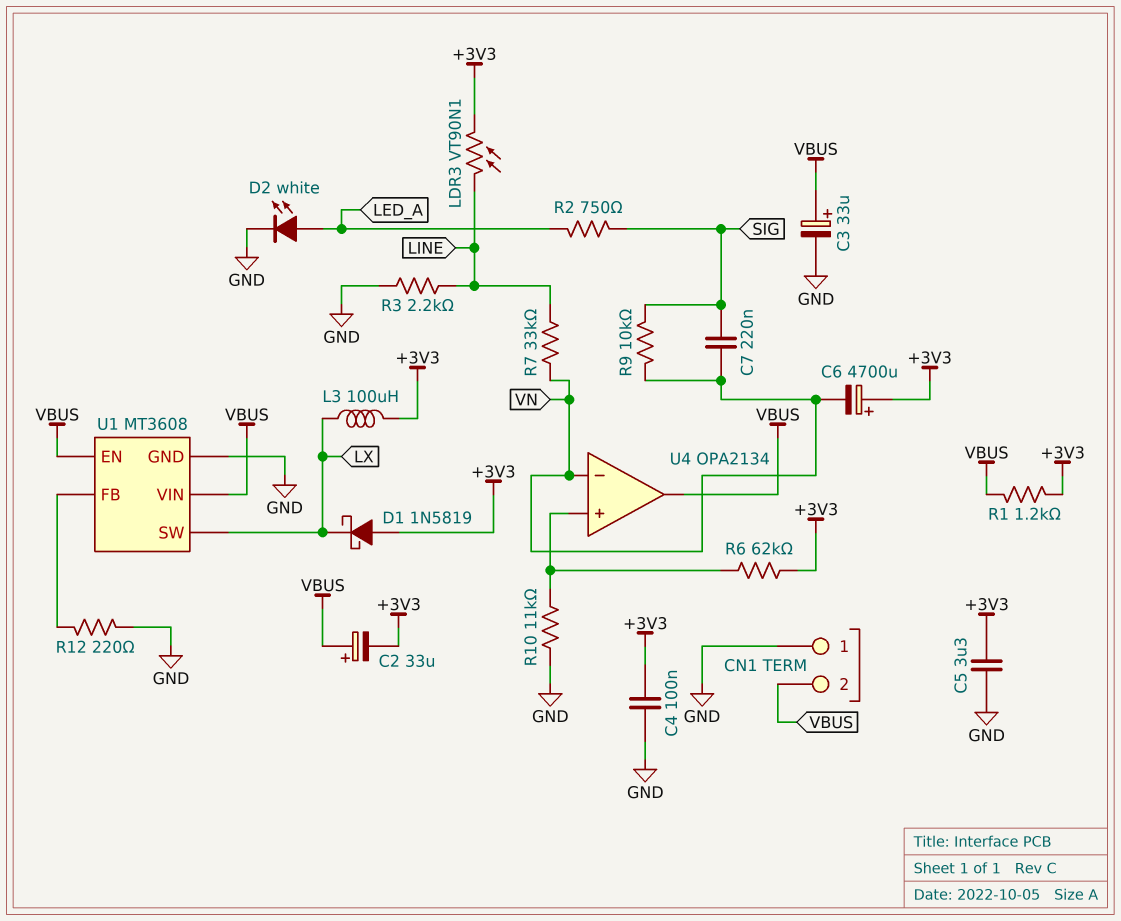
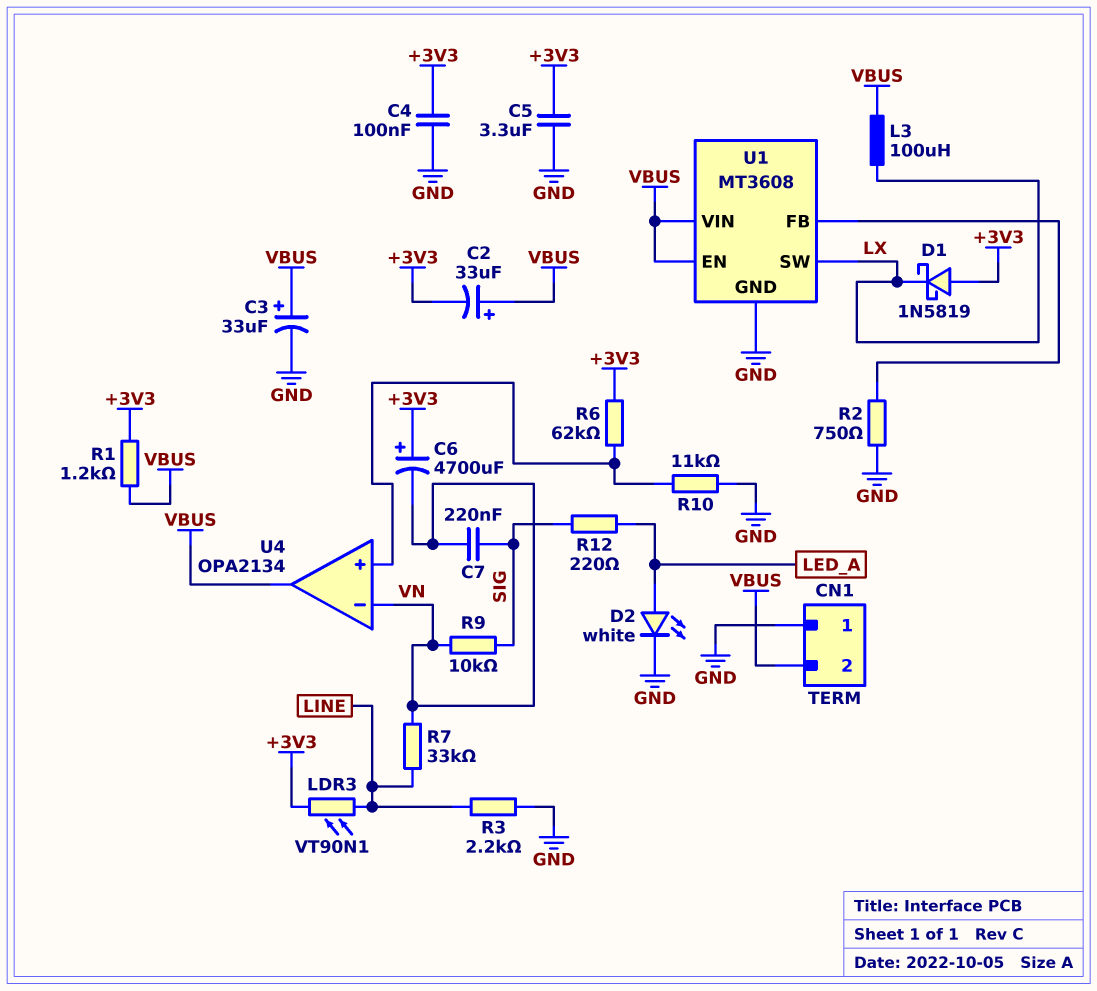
L3: 100uH (+3V3, LX) -> 100uH (LX, VBUS)
R2: 750 (LED_A, SIG) -> 750 (GND, U1/FB)
R12: 220 (GND, U1/FB) -> 220 (LED_A, SIG)

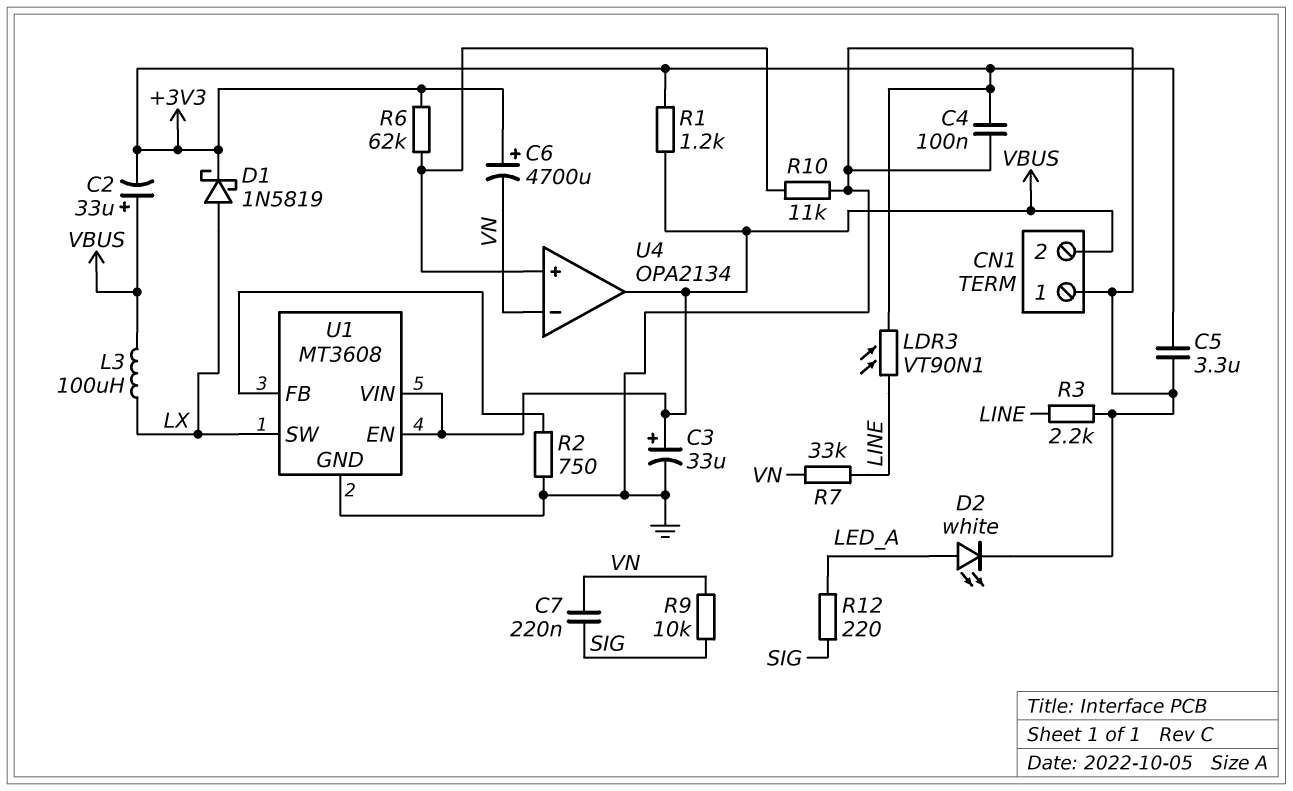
D1: schottky 1N5819 (A +3V3, K LX) -> schottky 1N5819 (A LX, K +3V3)

